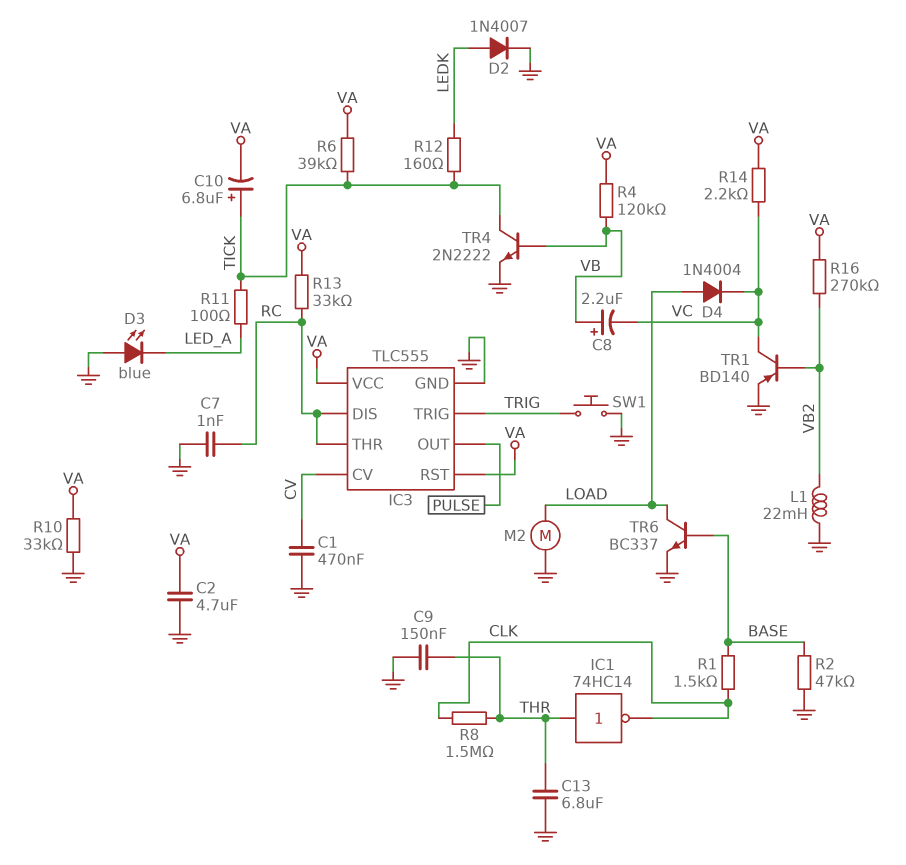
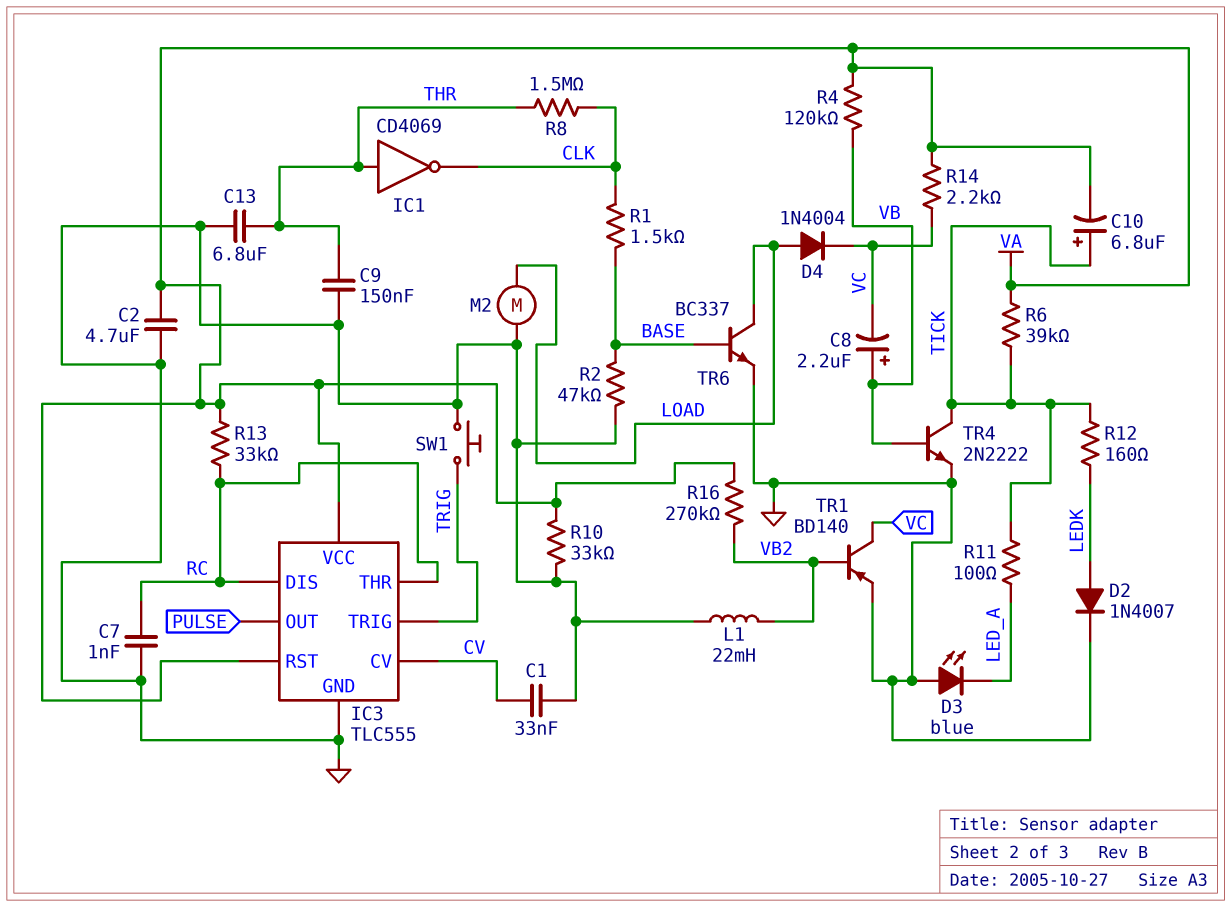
C1: 470nF (CV, GND) -> 33nF (CV, GND)
IC1: NOT 74HC14 (in THR, out CLK) -> NOT CD4069 (in THR, out CLK)

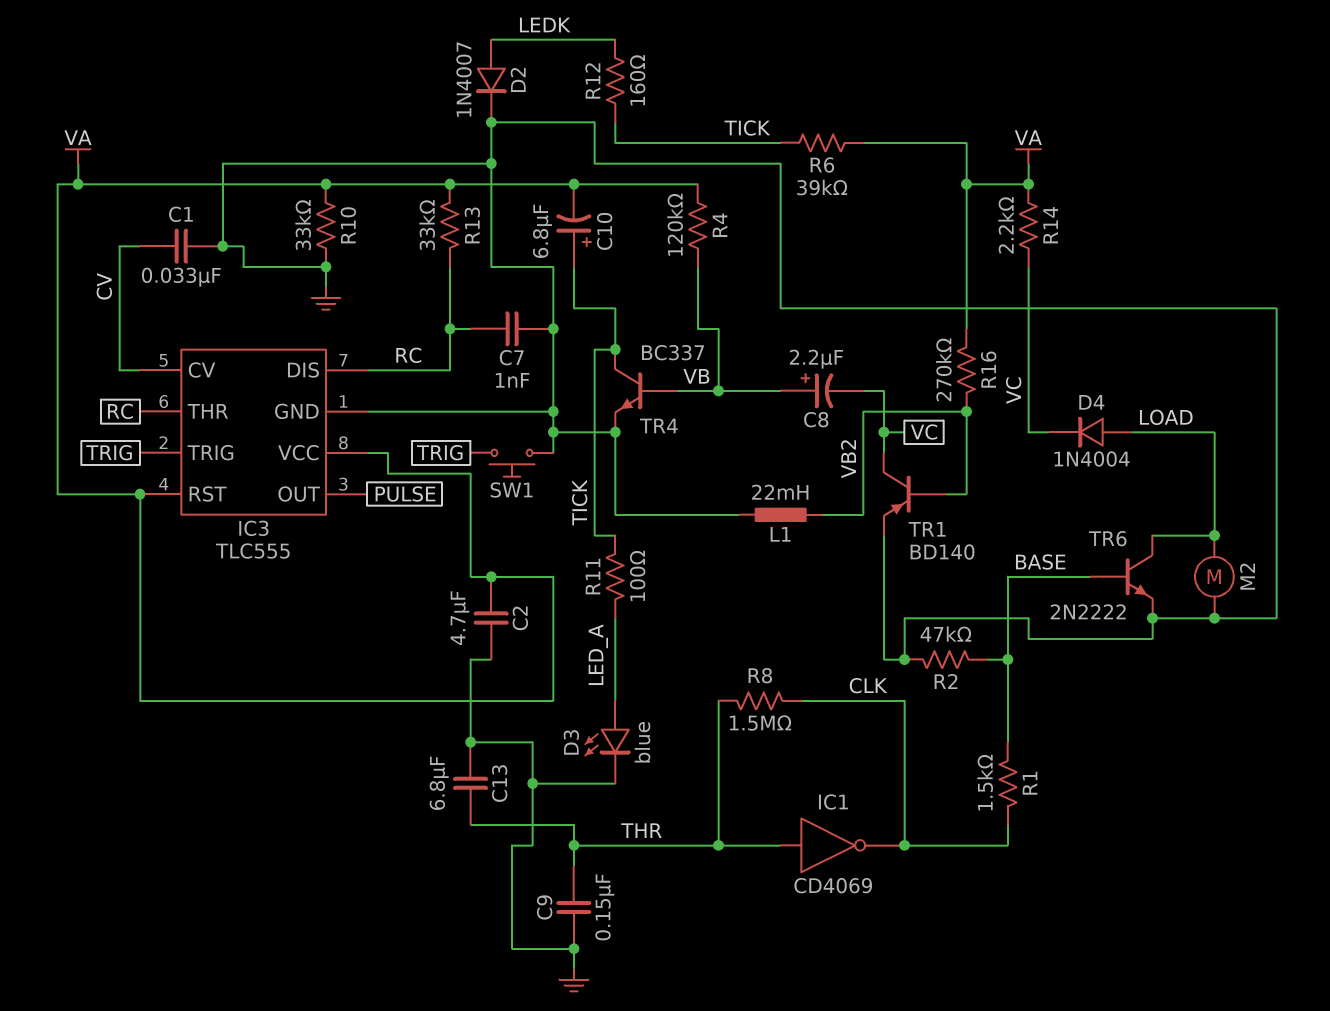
D3: LED blue (A GND, K LED_A) -> LED blue (A LED_A, K GND)
TR4: NPN 2N2222 (B VB, C TICK, E GND) -> NPN BC337 (B VB, C TICK, E GND)
TR6: NPN BC337 (B BASE, C LOAD, E GND) -> NPN 2N2222 (B BASE, C LOAD, E GND)

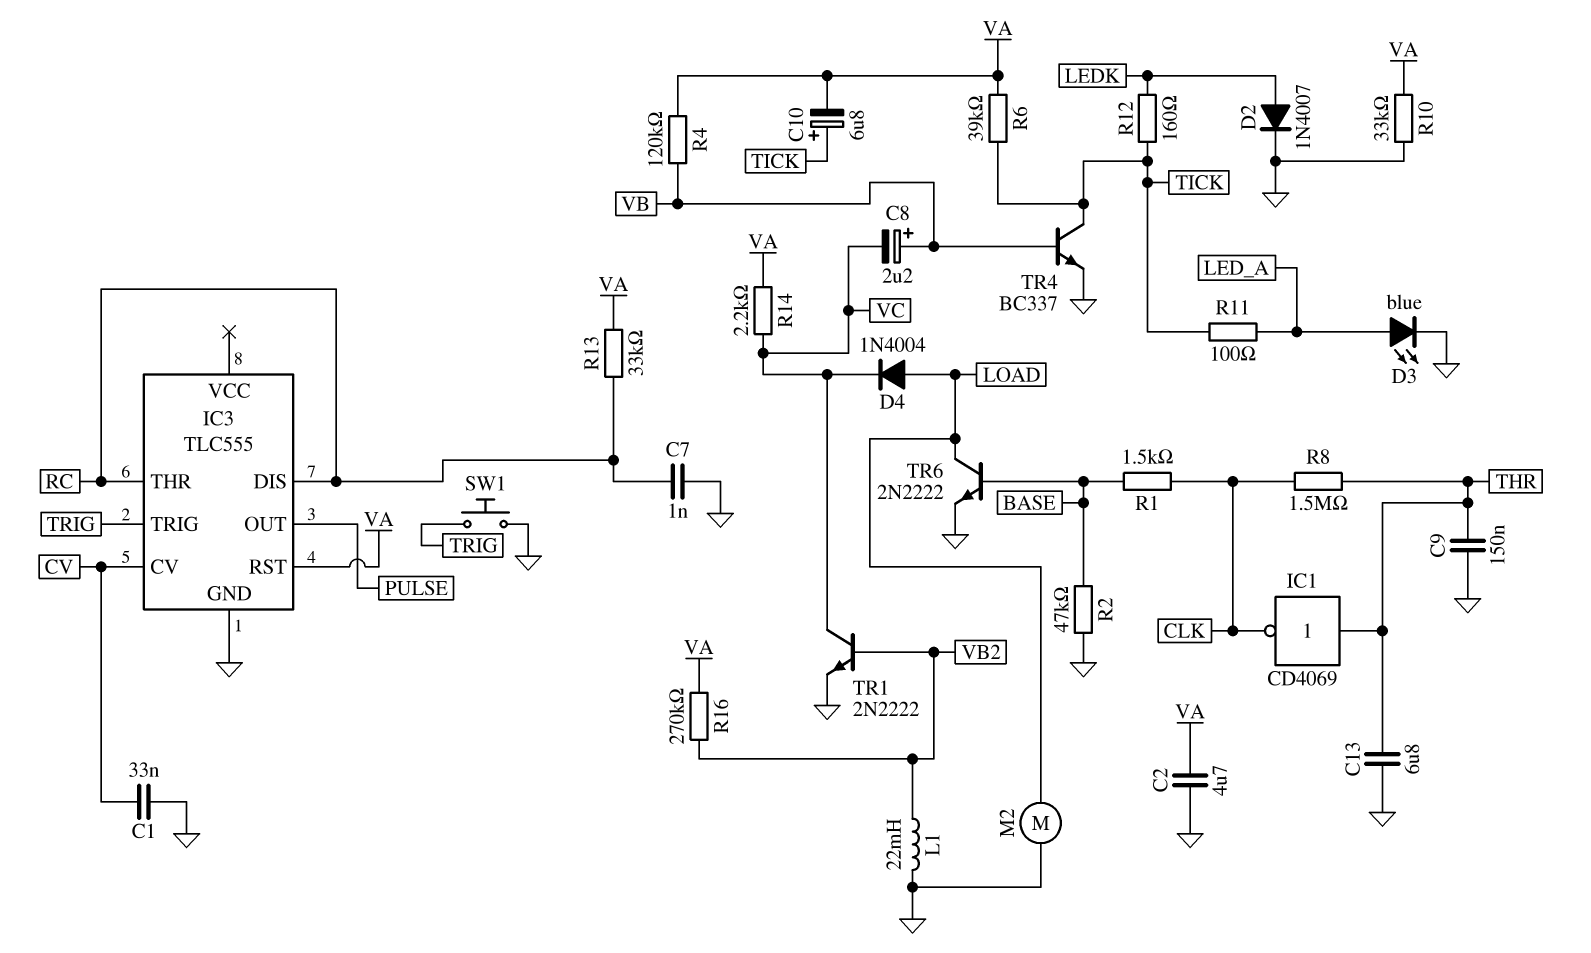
IC3 pin VCC: VA -> none
TR1: PNP BD140 (B VB2, C VC, E GND) -> NPN 2N2222 (B VB2, C VC, E GND)

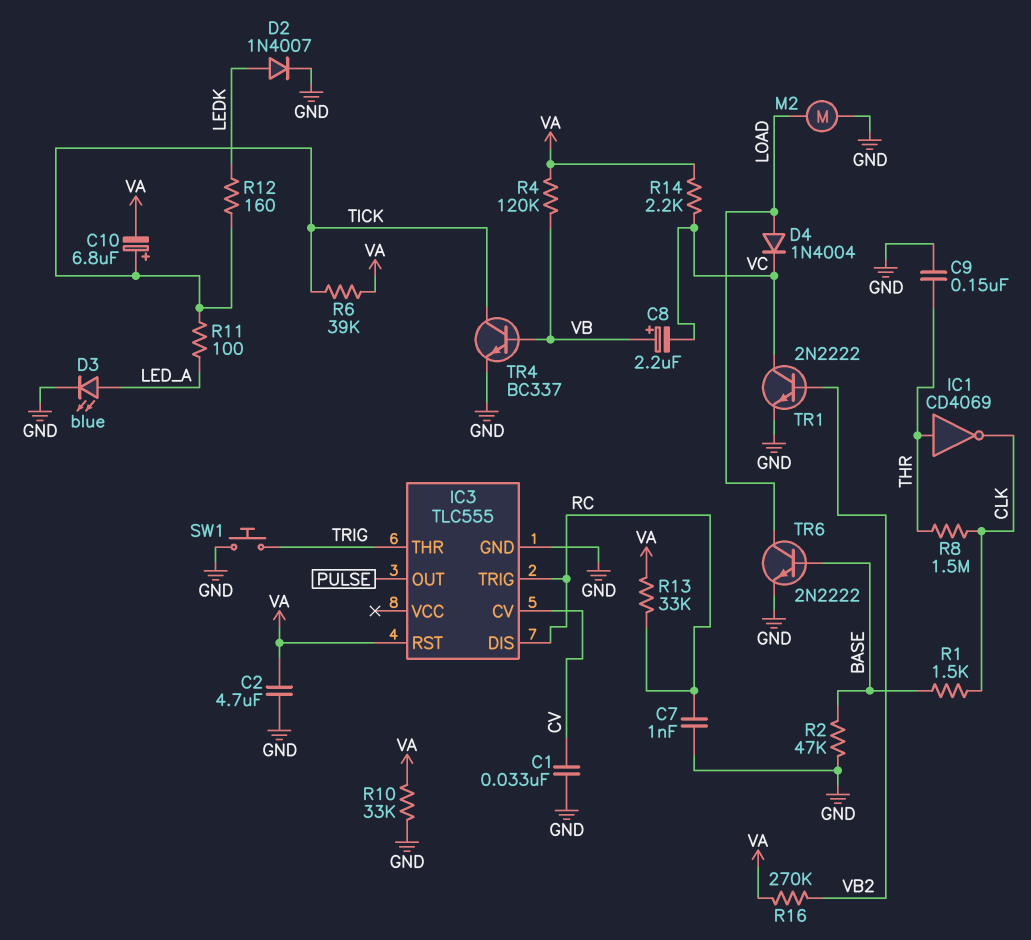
C13: 6.8uF (GND, THR) -> none
IC3 pin THR: RC -> TRIG
IC3 pin TRIG: TRIG -> RC
L1: 22mH (GND, VB2) -> none

